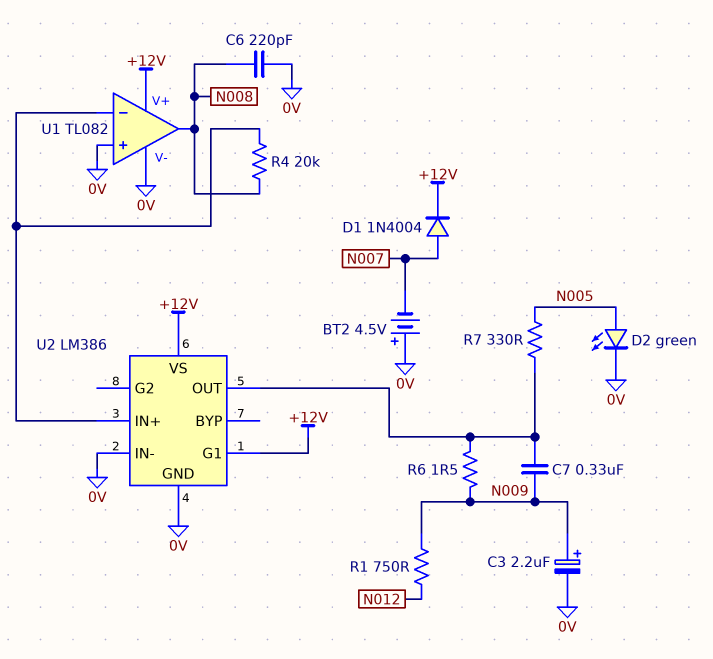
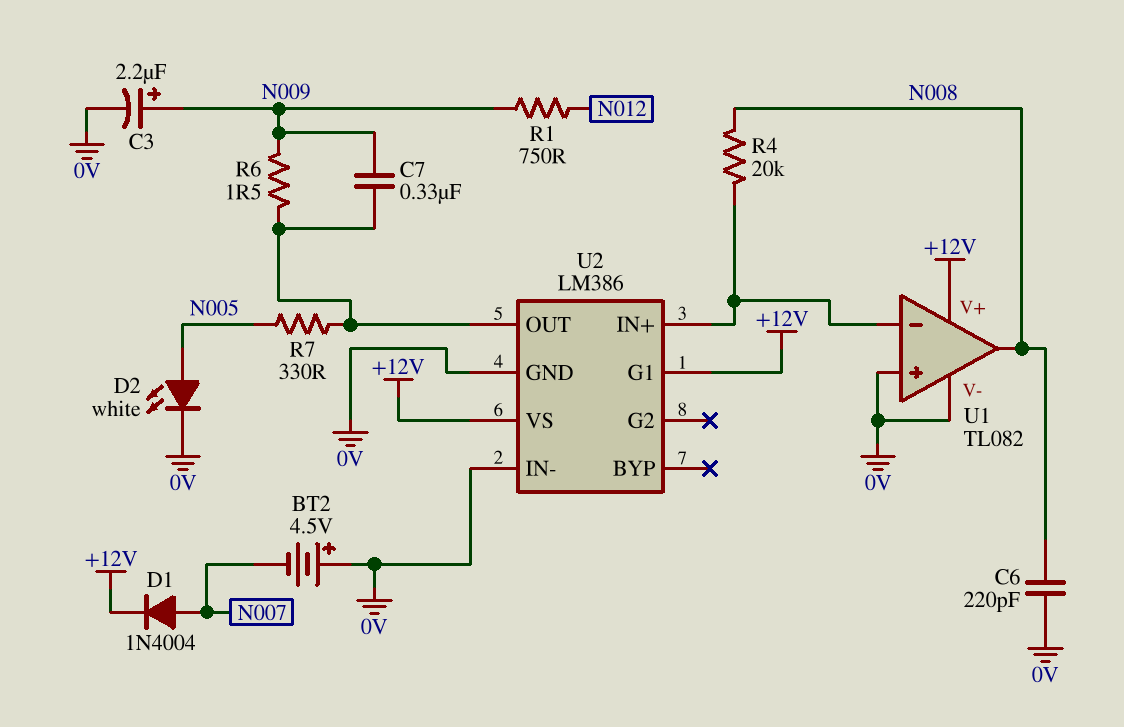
D2: LED green (A N005, K 0V) -> LED white (A N005, K 0V)

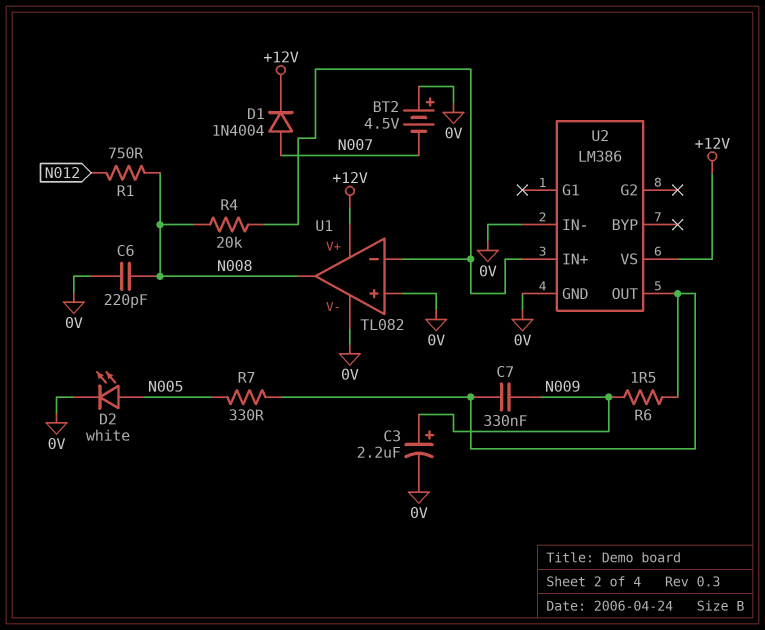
R1: 750 (N009, N012) -> 750 (N008, N012)
U2 pin G1: +12V -> none

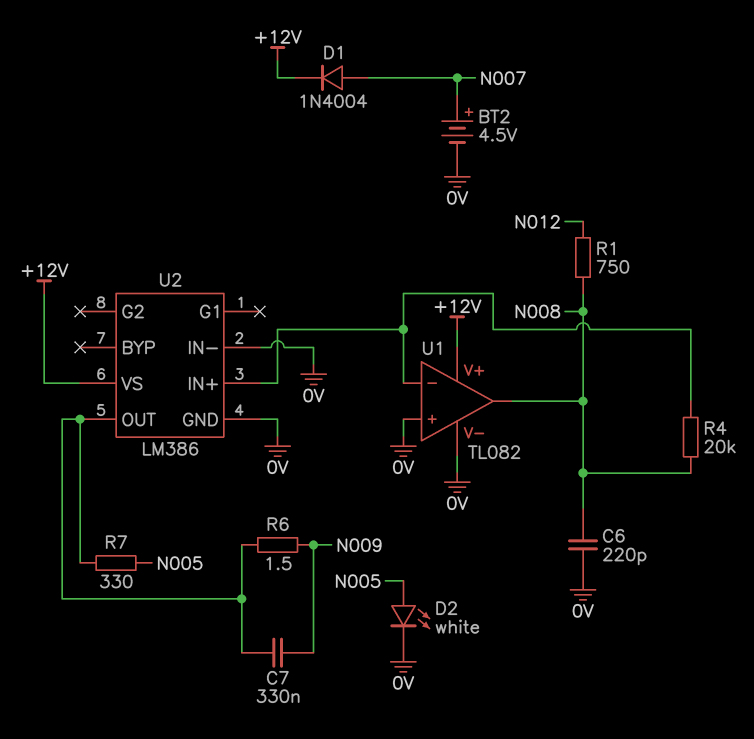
BT2: 4.5V (plus 0V, minus N007) -> 4.5V (plus N007, minus 0V)
C3: 2.2uF (plus N009, minus 0V) -> none

